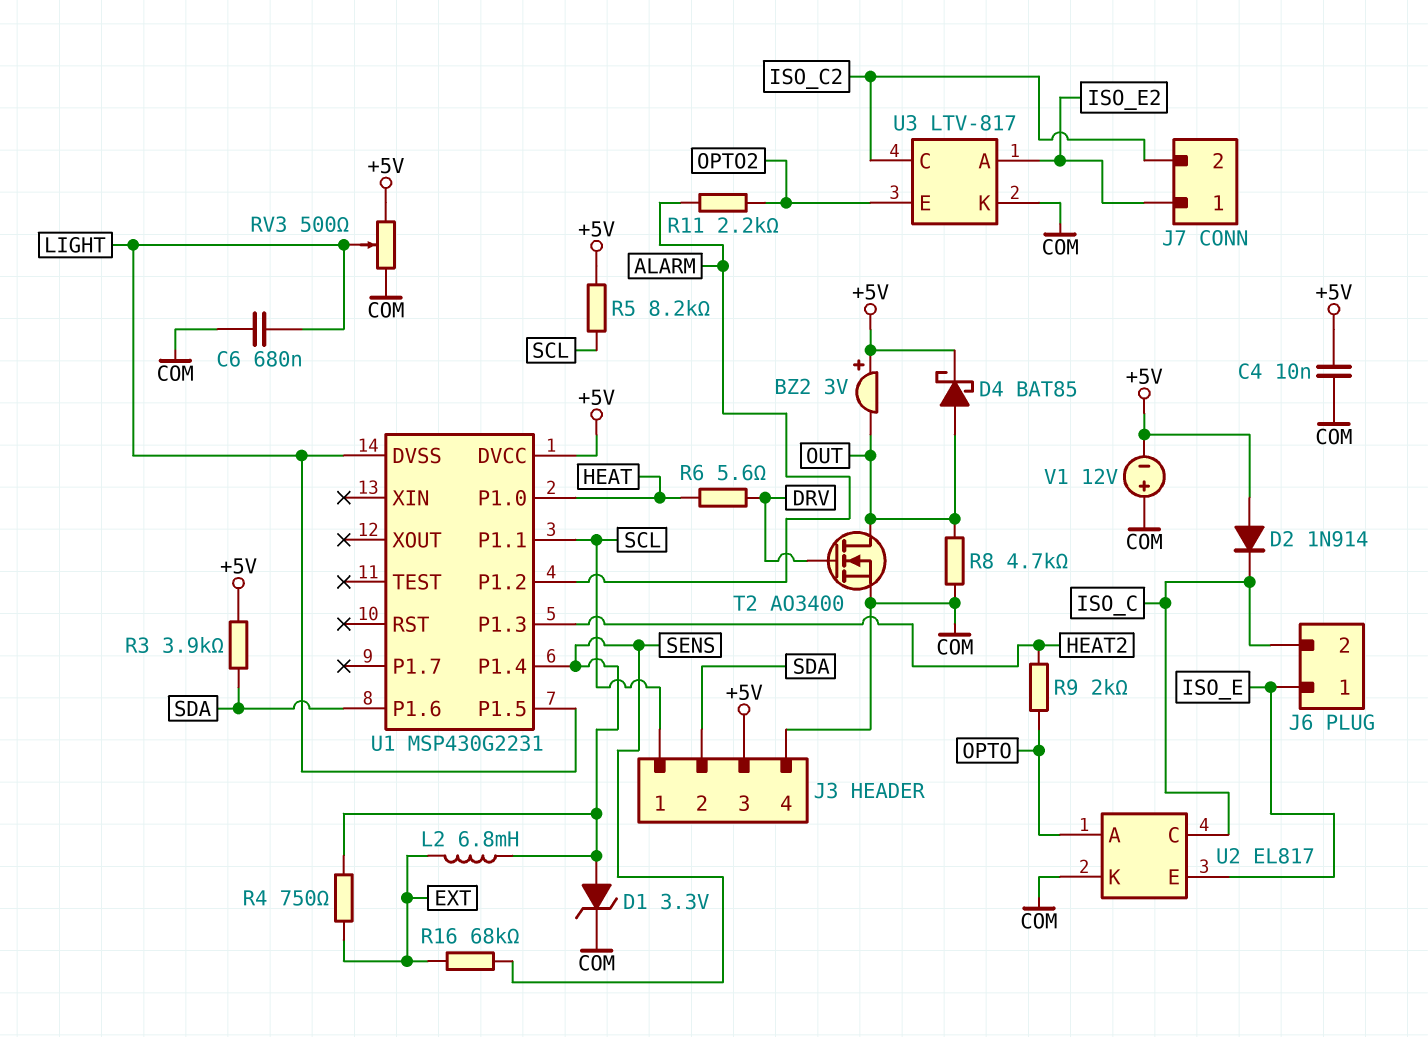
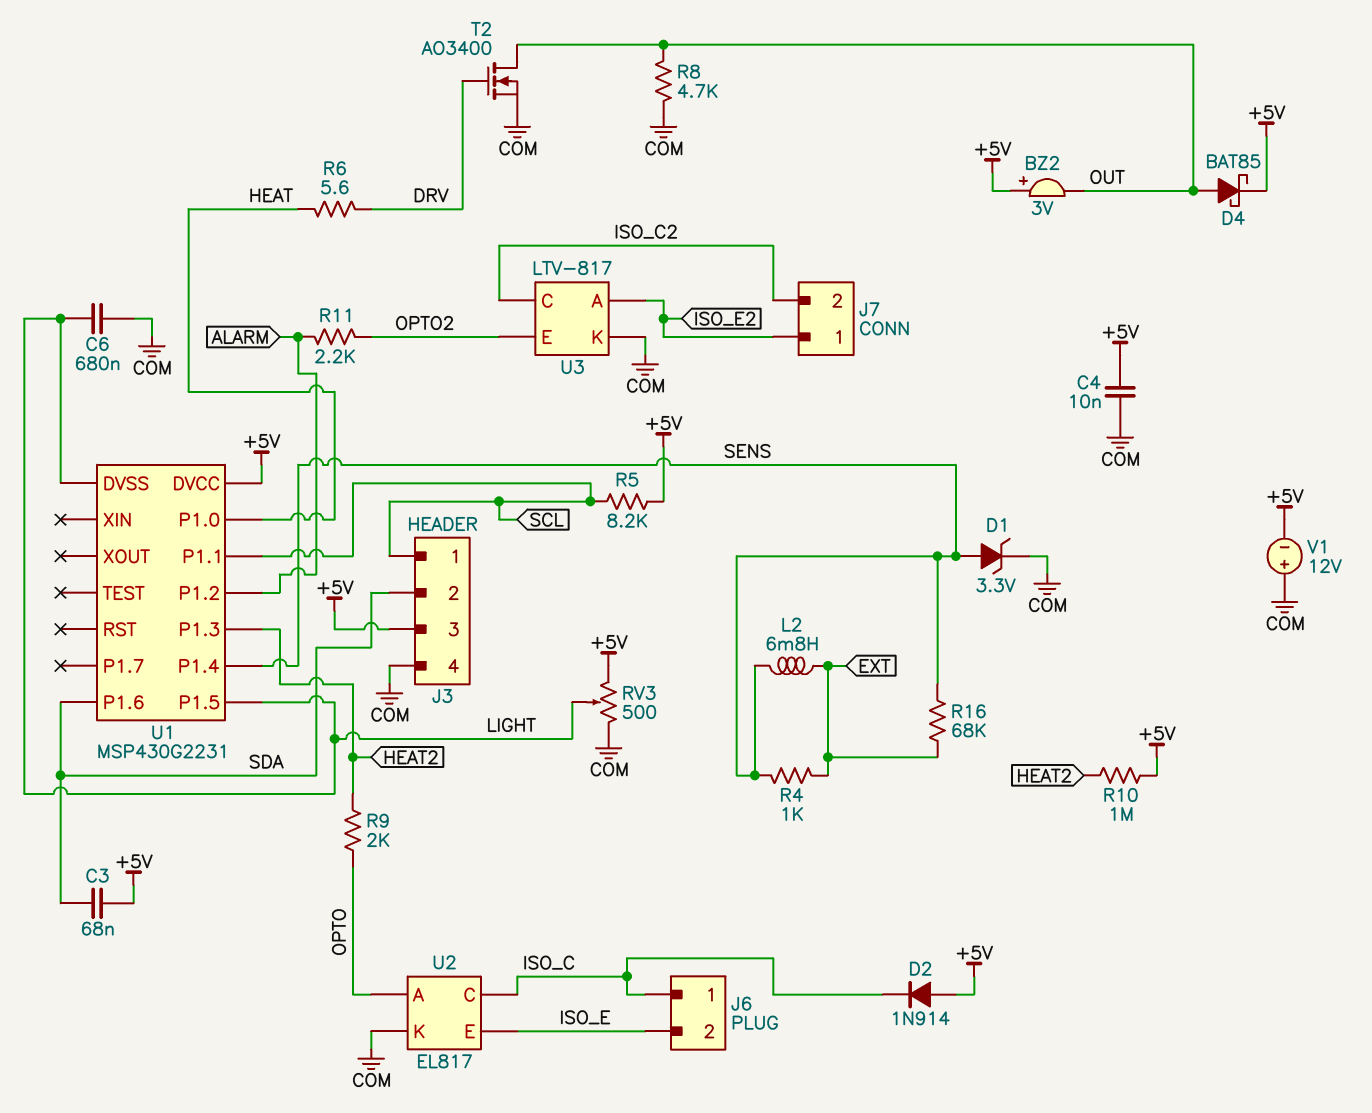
C3: none -> 68nF (+5V, SDA)
J6 pin 1: ISO_E -> ISO_C
J6 pin 2: ISO_C -> ISO_E
R3: 3.9k (+5V, SDA) -> none
R4: 750 (EXT, SENS) -> 1k (EXT, SENS)
R10: none -> 1M (+5V, HEAT2)

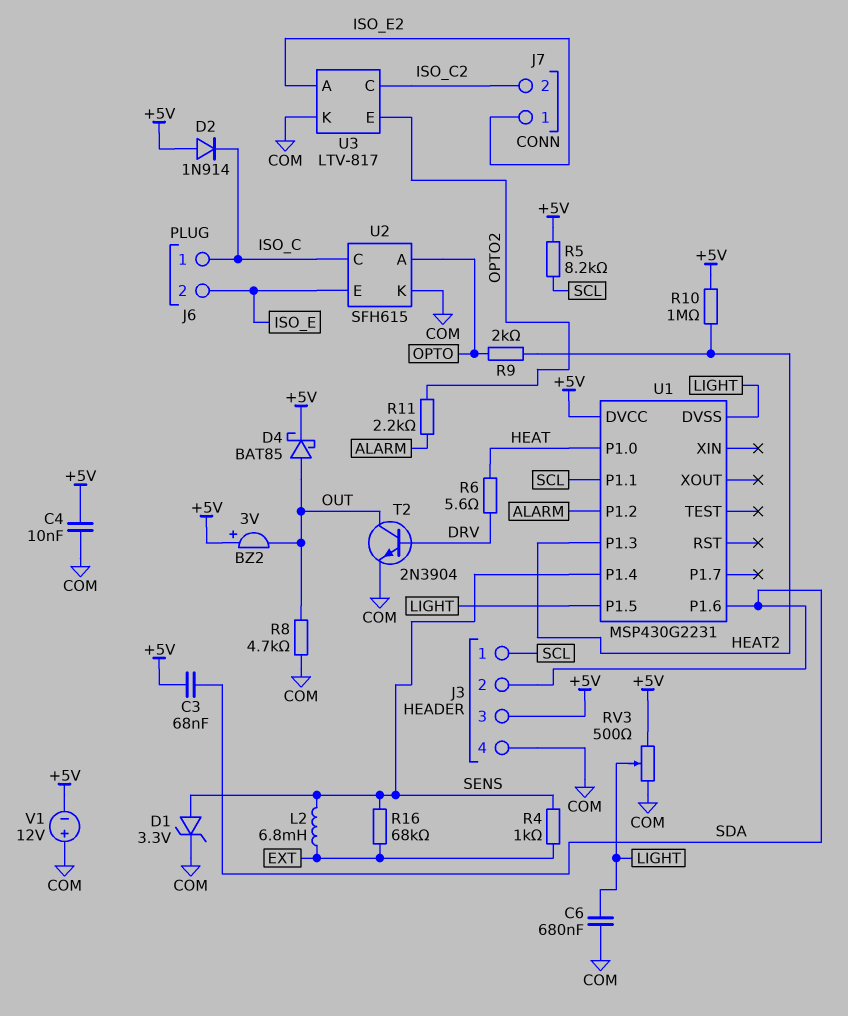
T2: NMOS AO3400 (G DRV, D OUT, S COM) -> NPN 2N3904 (B DRV, C OUT, E COM)
U2: EL817 -> SFH615

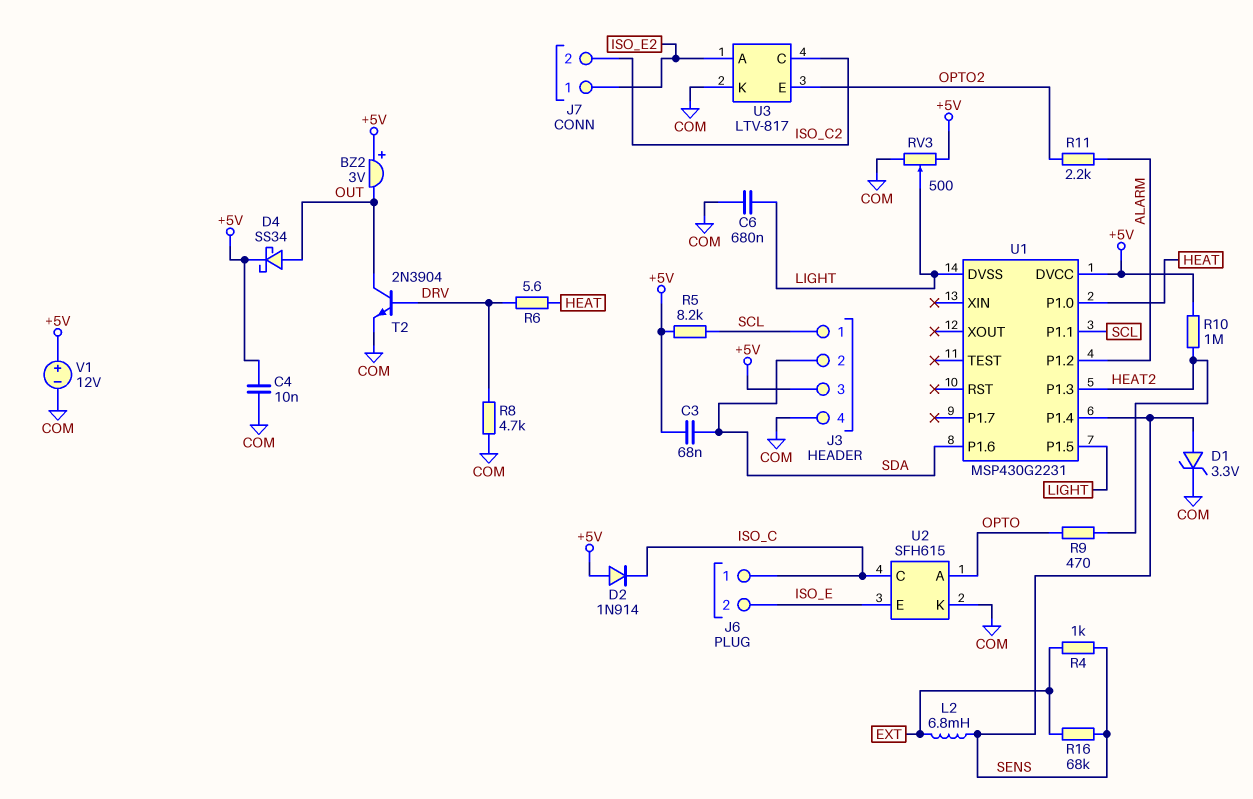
D4: schottky BAT85 (A OUT, K +5V) -> schottky SS34 (A OUT, K +5V)
R8: 4.7k (COM, OUT) -> 4.7k (COM, DRV)
R9: 2k (HEAT2, OPTO) -> 470 (HEAT2, OPTO)
V1: 12V (plus COM, minus +5V) -> 12V (plus +5V, minus COM)

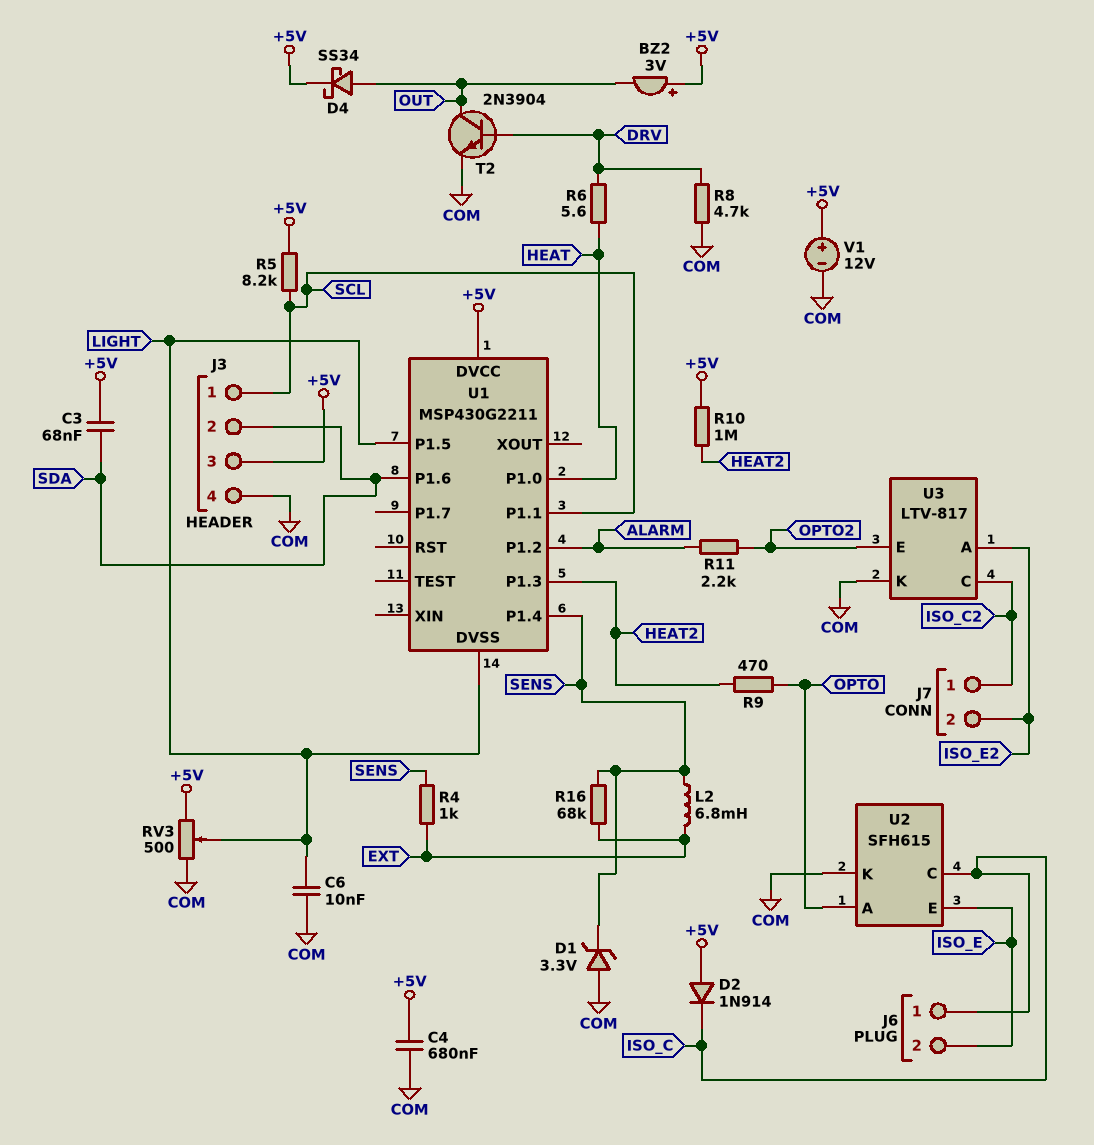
C4: 10nF (+5V, COM) -> 680nF (+5V, COM)
C6: 680nF (COM, LIGHT) -> 10nF (COM, LIGHT)
D1: zener 3.3V (A SENS, K COM) -> zener 3.3V (A COM, K SENS)
J7 pin 1: ISO_E2 -> ISO_C2
J7 pin 2: ISO_C2 -> ISO_E2
U1: MSP430G2231 -> MSP430G2211

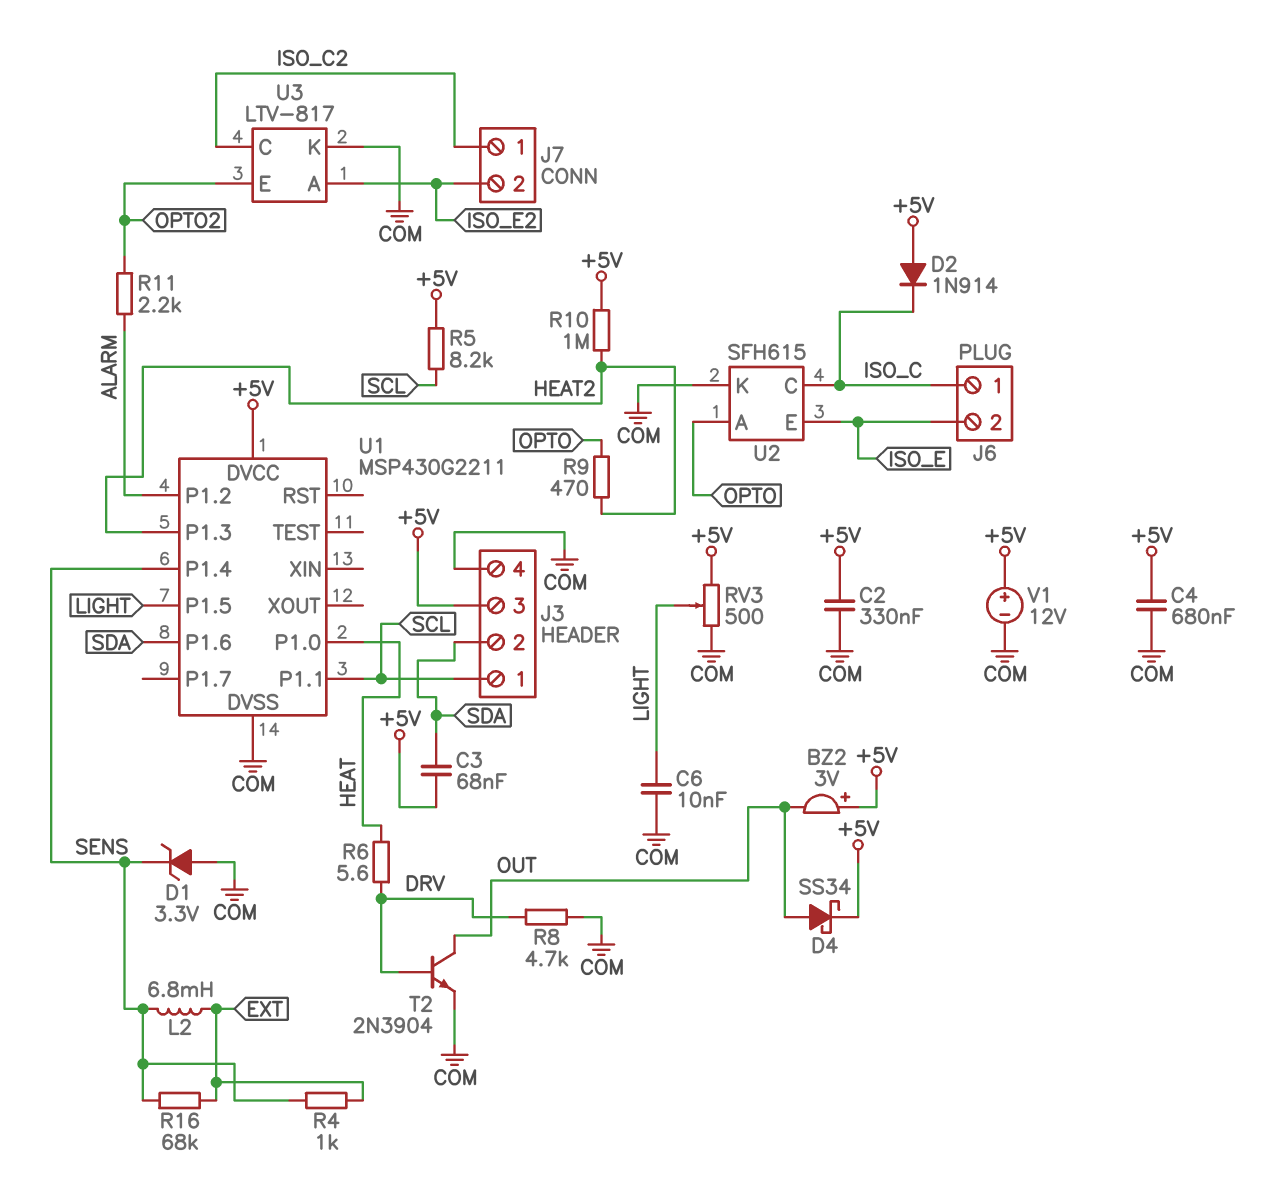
C2: none -> 330nF (+5V, COM)
U1 pin DVSS: LIGHT -> COM

